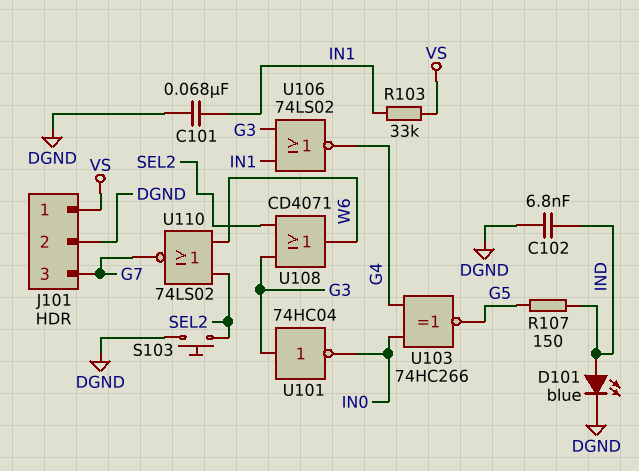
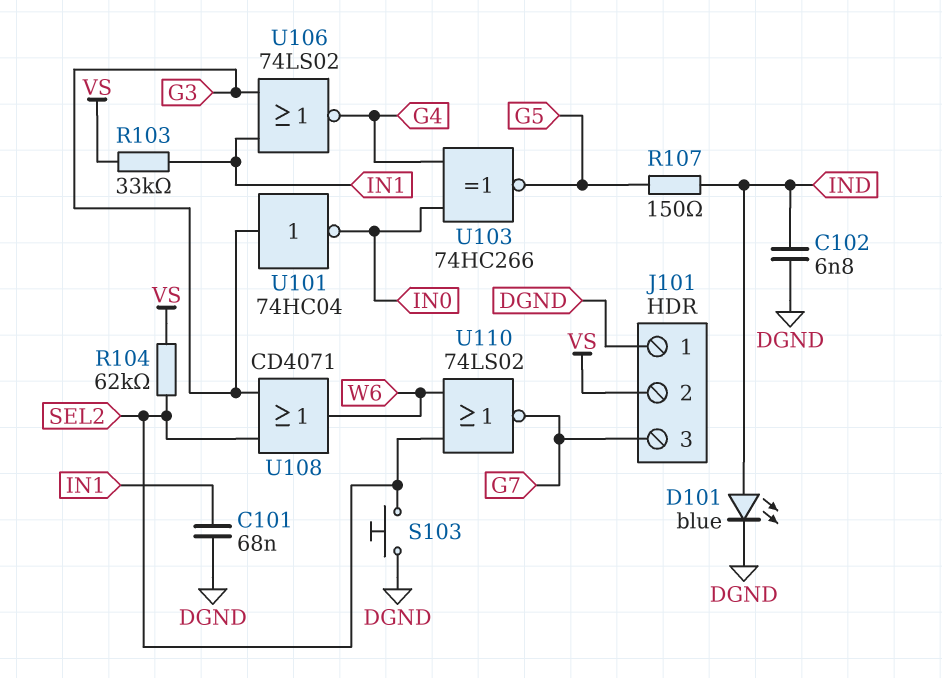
J101 pin 1: VS -> DGND
J101 pin 2: DGND -> VS
R104: none -> 62k (SEL2, VS)

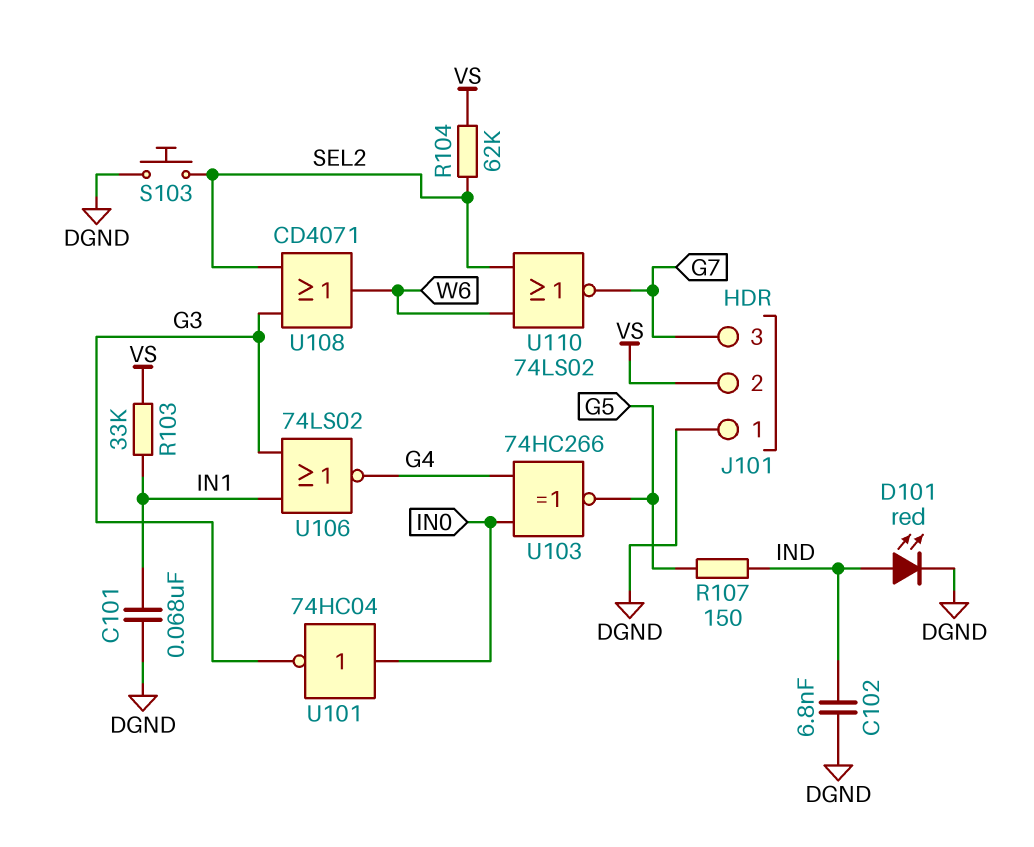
D101: LED blue (A IND, K DGND) -> LED red (A IND, K DGND)
U101: NOT 74HC04 (in G3, out IN0) -> NOT 74HC04 (in IN0, out G3)

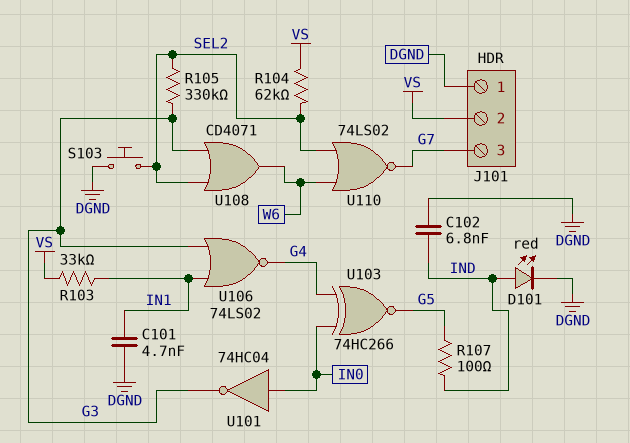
C101: 68nF (DGND, IN1) -> 4.7nF (DGND, IN1)
R105: none -> 330k (G3, SEL2)
R107: 150 (G5, IND) -> 100 (G5, IND)

